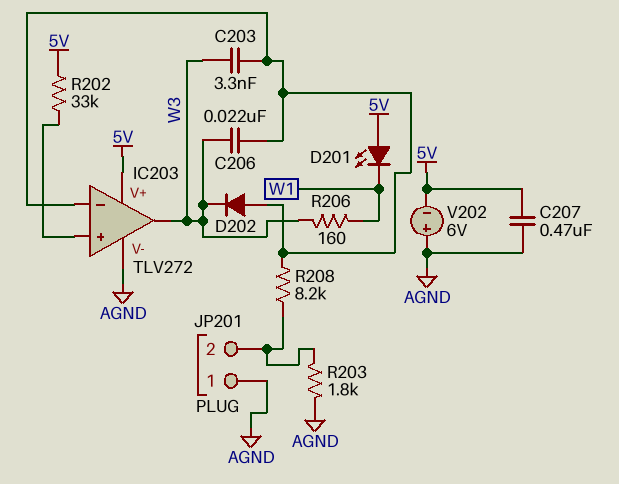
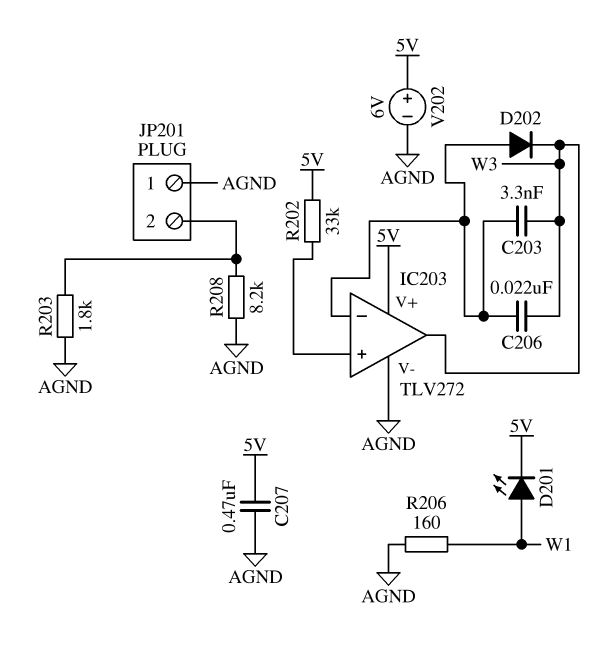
D201: LED (A 5V, K W1) -> LED (A W1, K 5V)
R206: 160 (W1, W3) -> 160 (AGND, W1)
R208: 8.2k (IC203/in-, JP201/2) -> 8.2k (AGND, JP201/2)
V202: 6V (plus AGND, minus 5V) -> 6V (plus 5V, minus AGND)

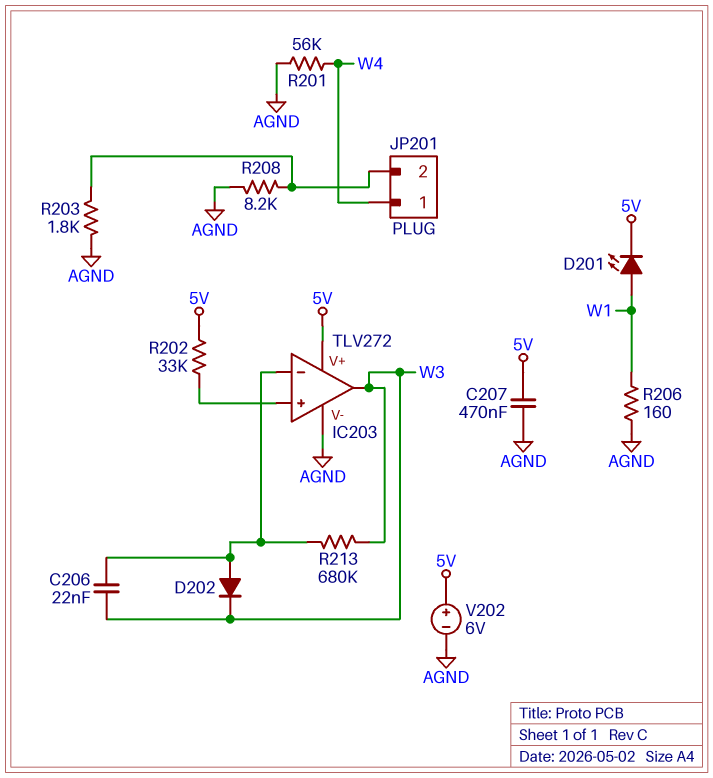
C203: 3.3nF (IC203/in-, W3) -> none
JP201 pin 1: AGND -> W4
R201: none -> 56k (AGND, W4)
R213: none -> 680k (IC203/in-, W3)

